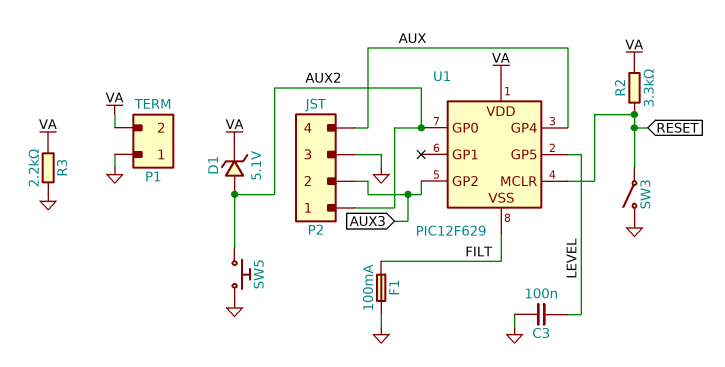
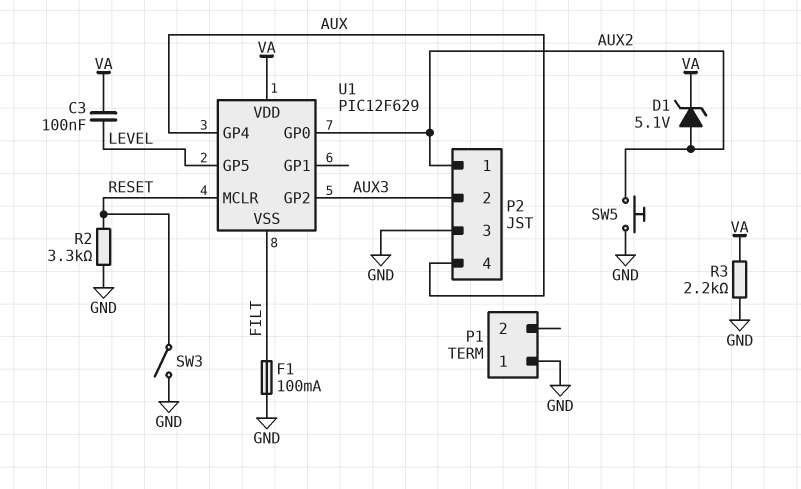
C3: 100nF (GND, LEVEL) -> 100nF (LEVEL, VA)
P1 pin 2: VA -> none
R2: 3.3k (RESET, VA) -> 3.3k (GND, RESET)

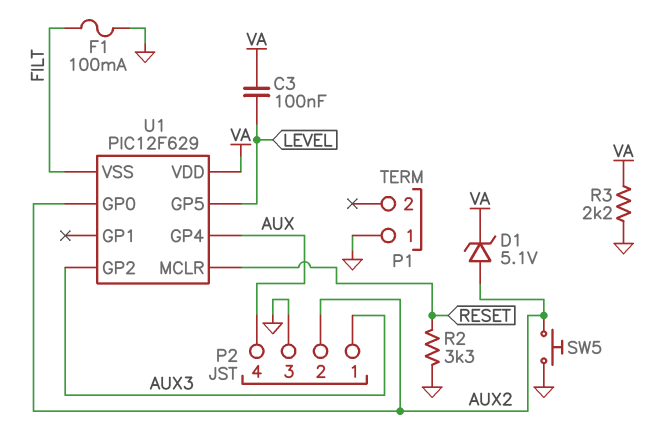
P2 pin 1: AUX2 -> AUX3
P2 pin 2: AUX3 -> AUX2
SW3: switch (GND, RESET) -> none

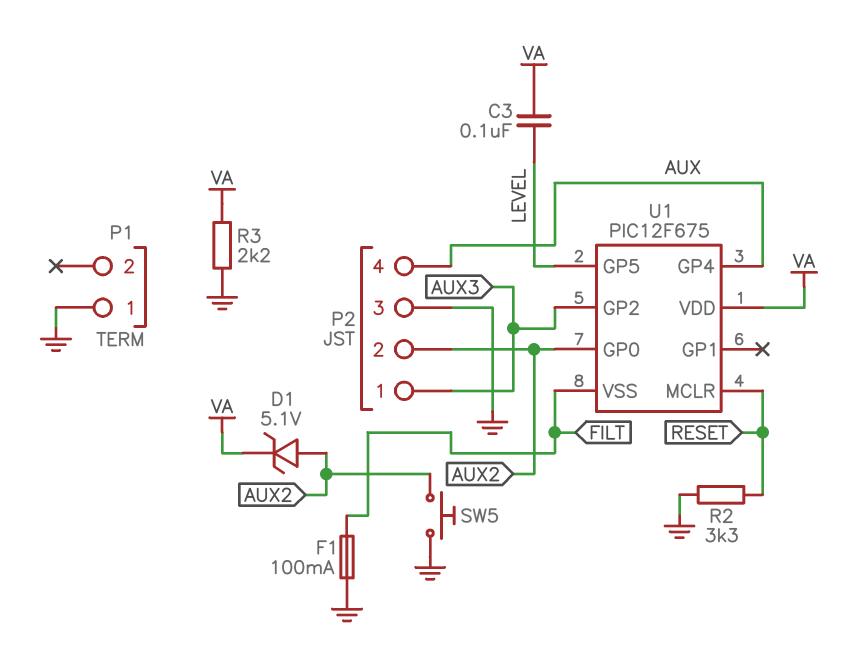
U1: PIC12F629 -> PIC12F675

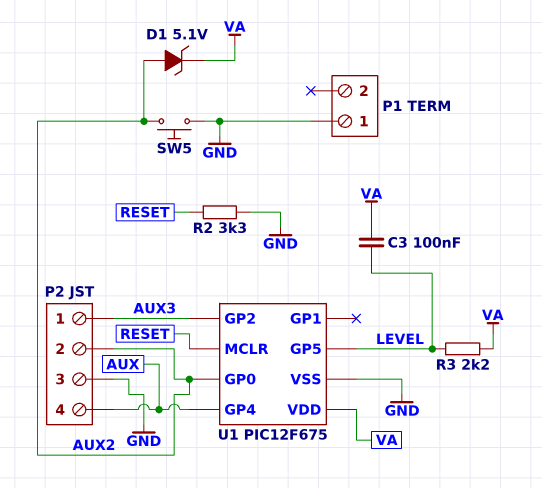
F1: 100mA (FILT, GND) -> none
R3: 2.2k (GND, VA) -> 2.2k (LEVEL, VA)
U1 pin VSS: FILT -> GND

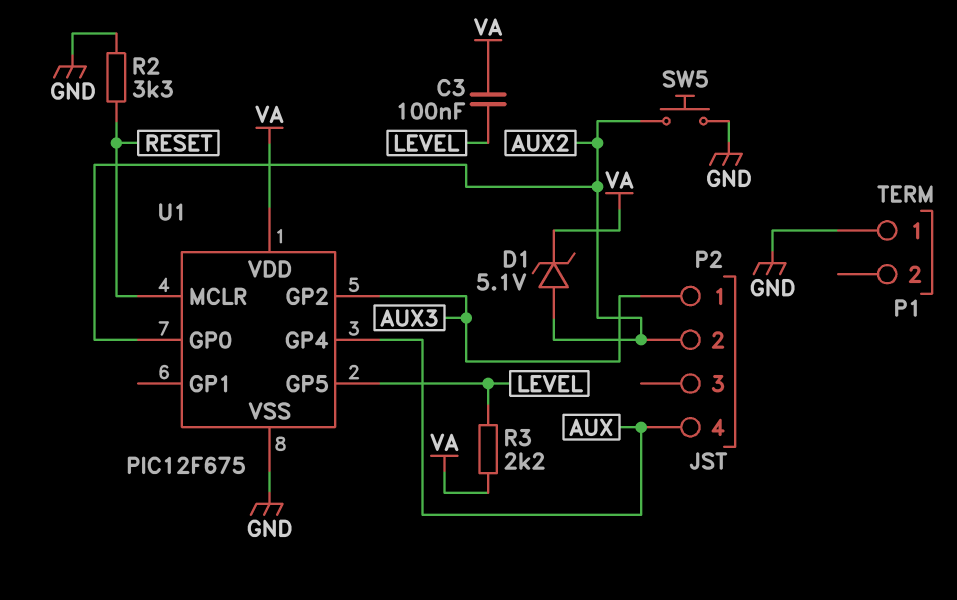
P2 pin 3: GND -> none

